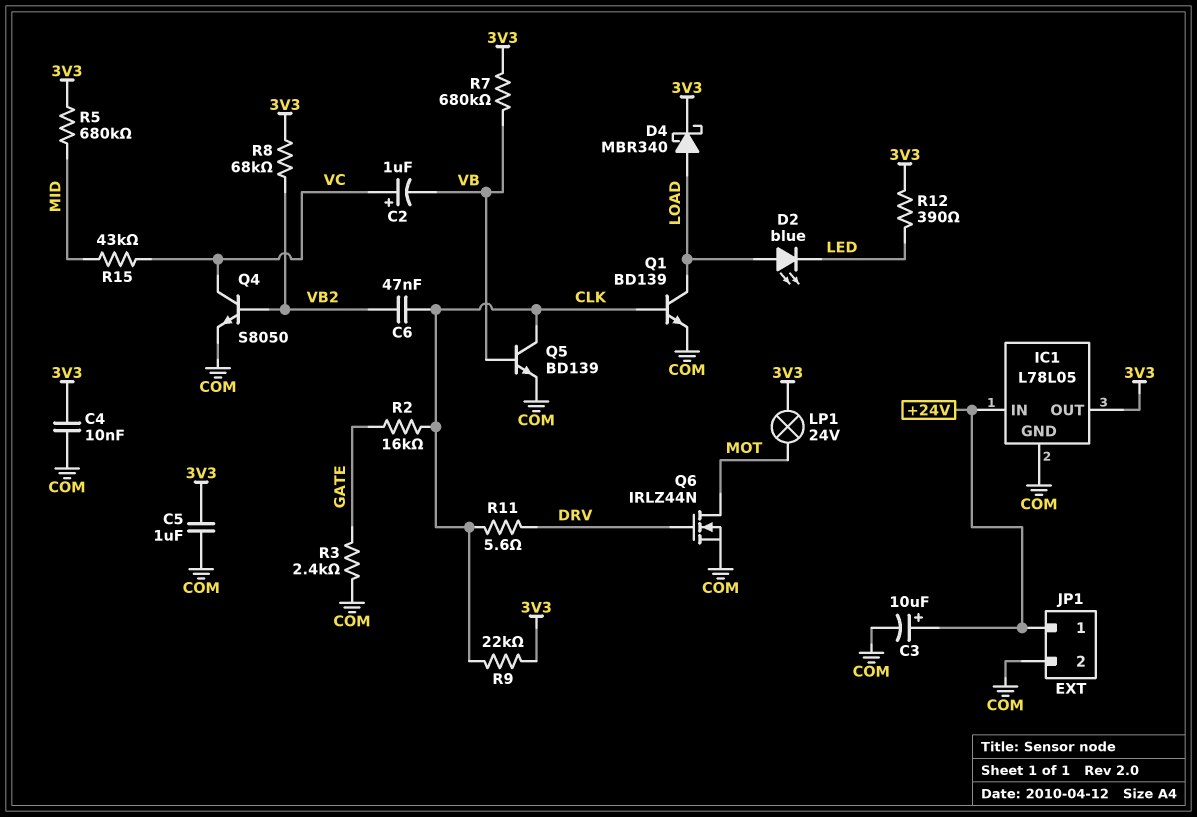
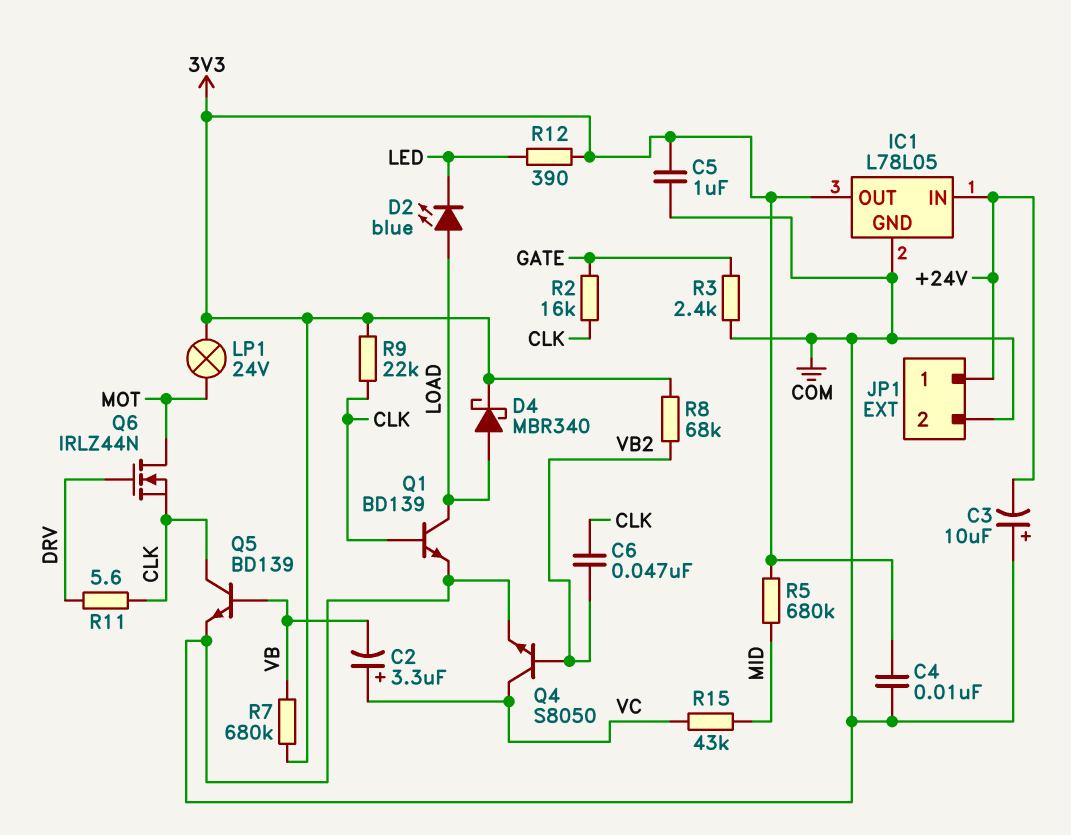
C2: 1uF (plus VC, minus VB) -> 3.3uF (plus VC, minus VB)
C3: 10uF (plus +24V, minus COM) -> 10uF (plus COM, minus +24V)
Q6: NMOS IRLZ44N (G DRV, D MOT, S COM) -> NMOS IRLZ44N (G DRV, D MOT, S CLK)

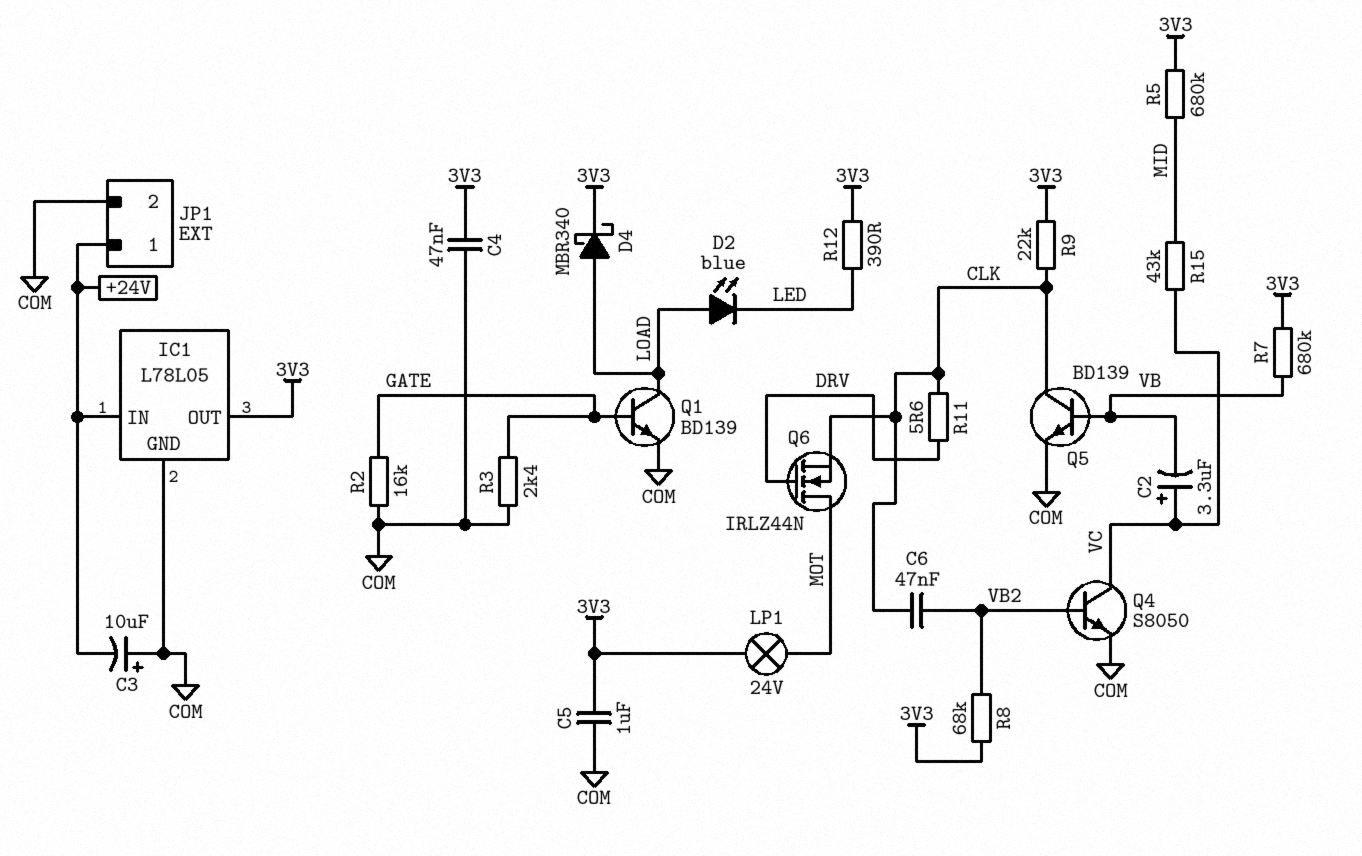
C4: 10nF (3V3, COM) -> 47nF (3V3, COM)
Q1: NPN BD139 (B CLK, C LOAD, E COM) -> NPN BD139 (B GATE, C LOAD, E COM)
R2: 16k (CLK, GATE) -> 16k (COM, GATE)

